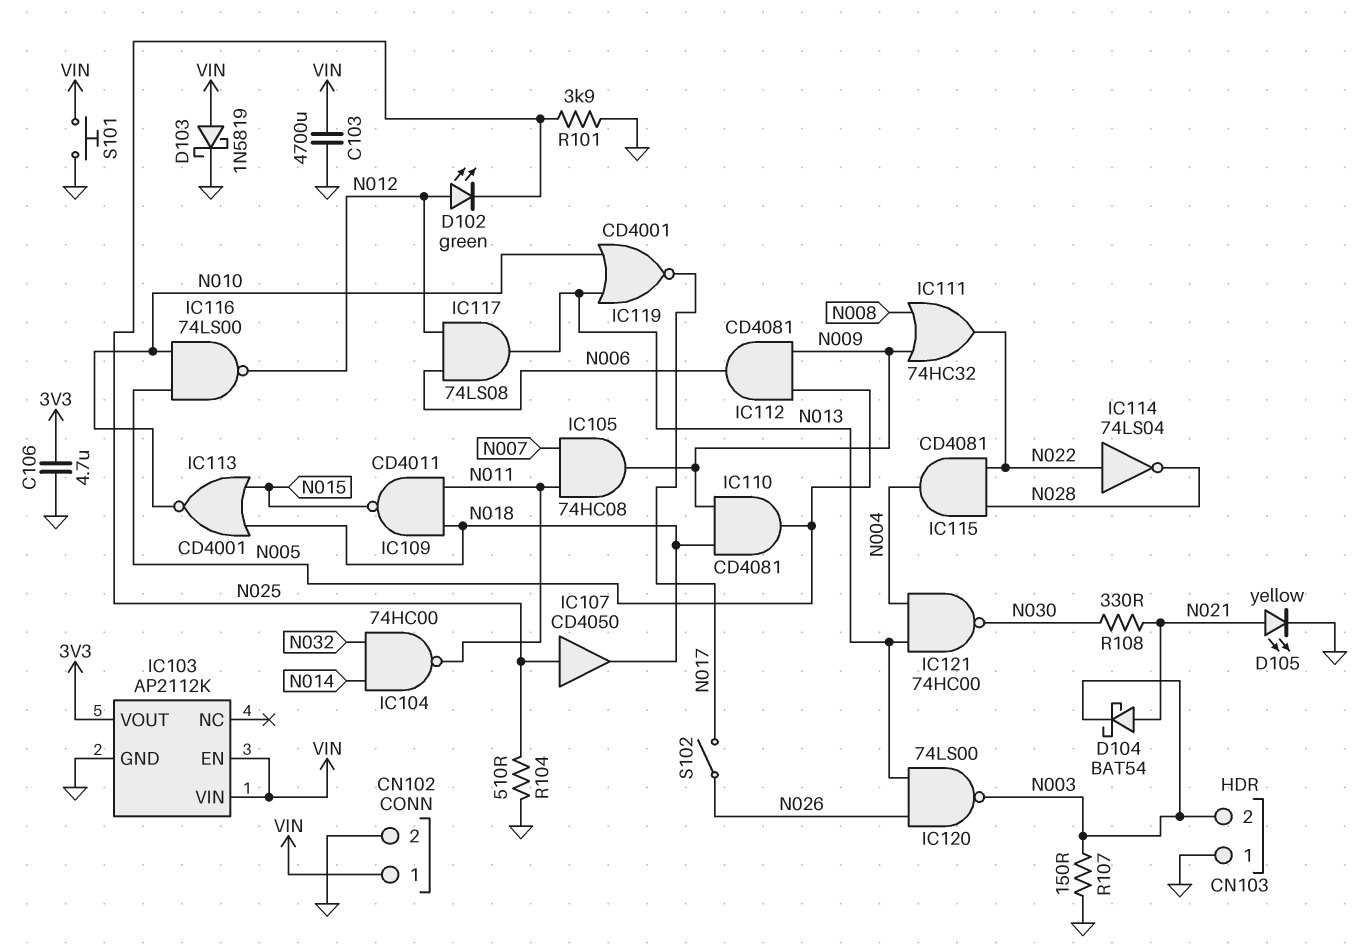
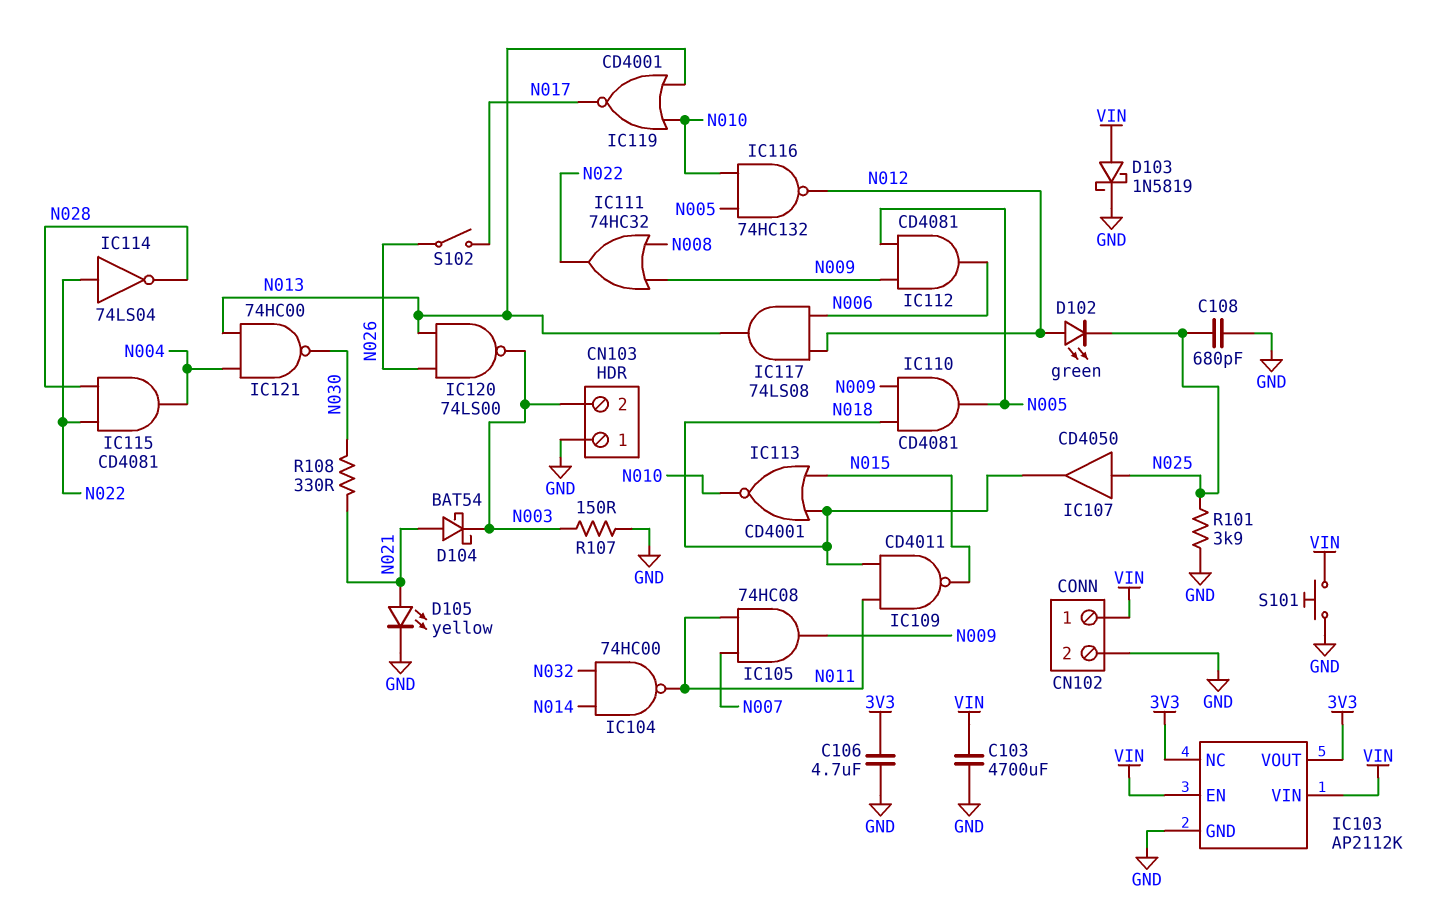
C108: none -> 680pF (GND, N025)
IC103 pin NC: none -> 3V3
IC116: NAND 74LS00 (in N005, in N010, out N012) -> NAND 74HC132 (in N005, in N010, out N012)
R104: 510 (GND, N025) -> none

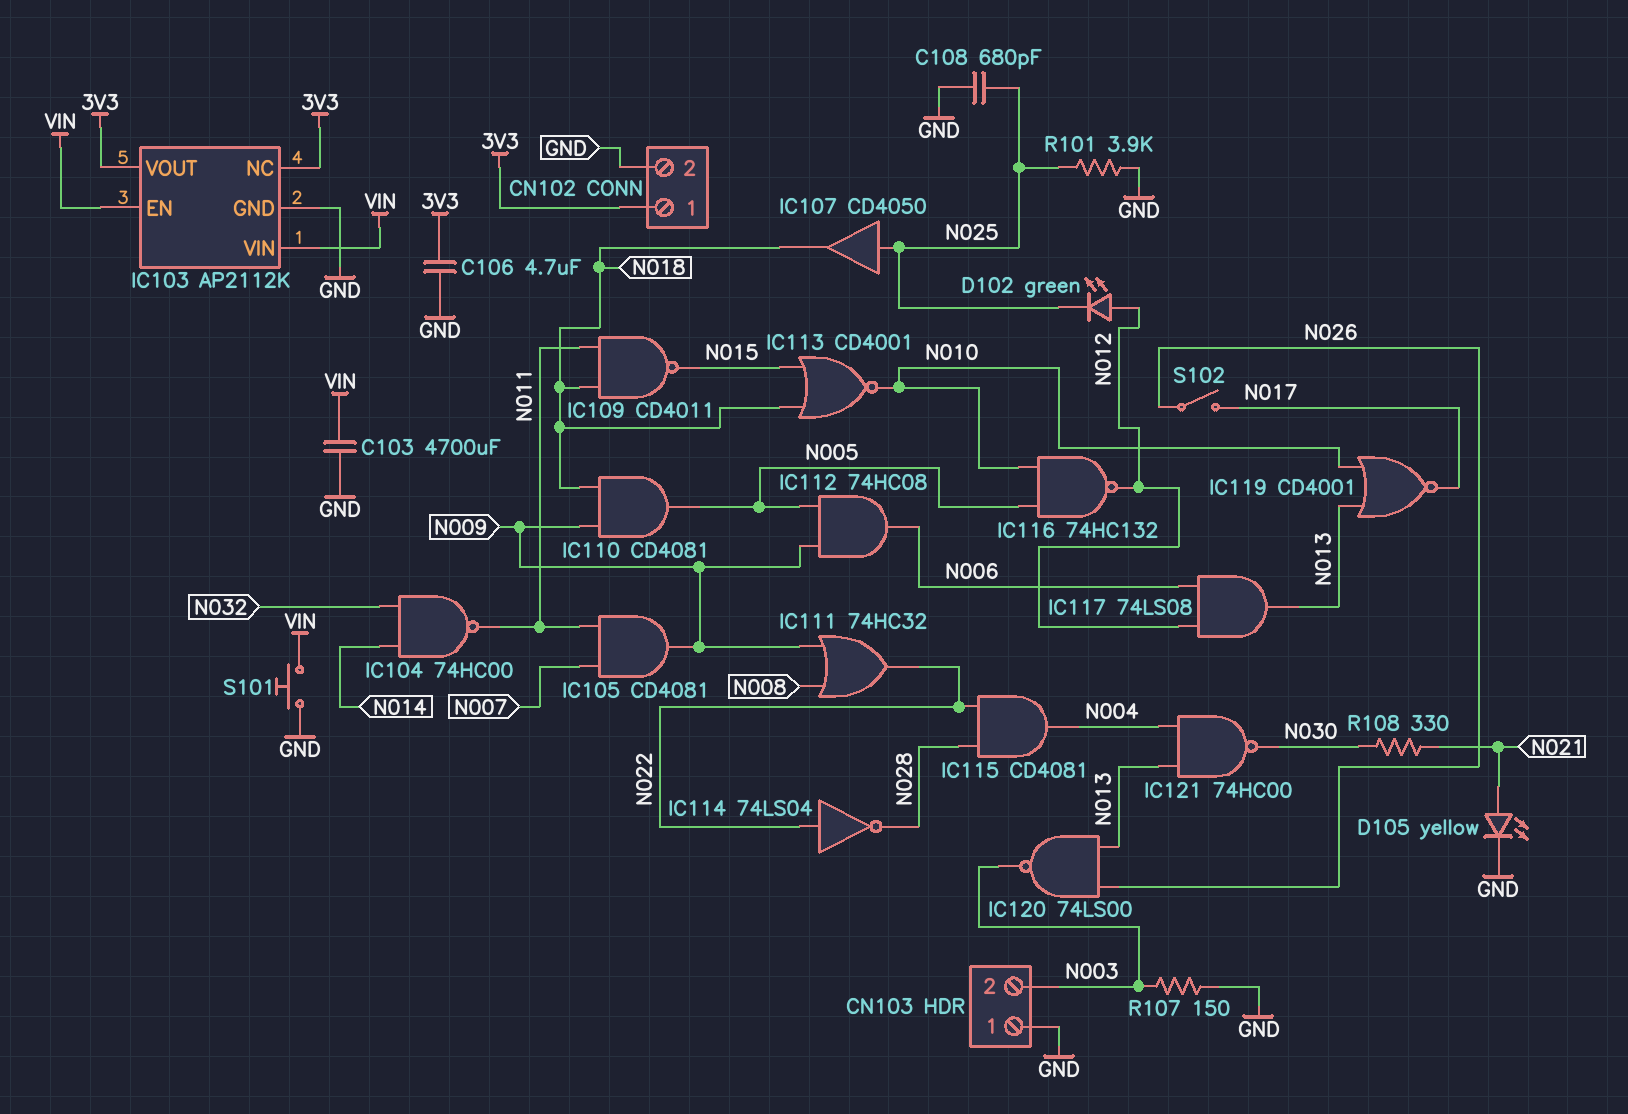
CN102 pin 1: VIN -> 3V3
D103: schottky 1N5819 (A VIN, K GND) -> none
D104: schottky BAT54 (A N021, K N003) -> none
IC105: AND 74HC08 (in N007, in N011, out N009) -> AND CD4081 (in N007, in N011, out N009)
IC112: AND CD4081 (in N005, in N009, out N006) -> AND 74HC08 (in N005, in N009, out N006)

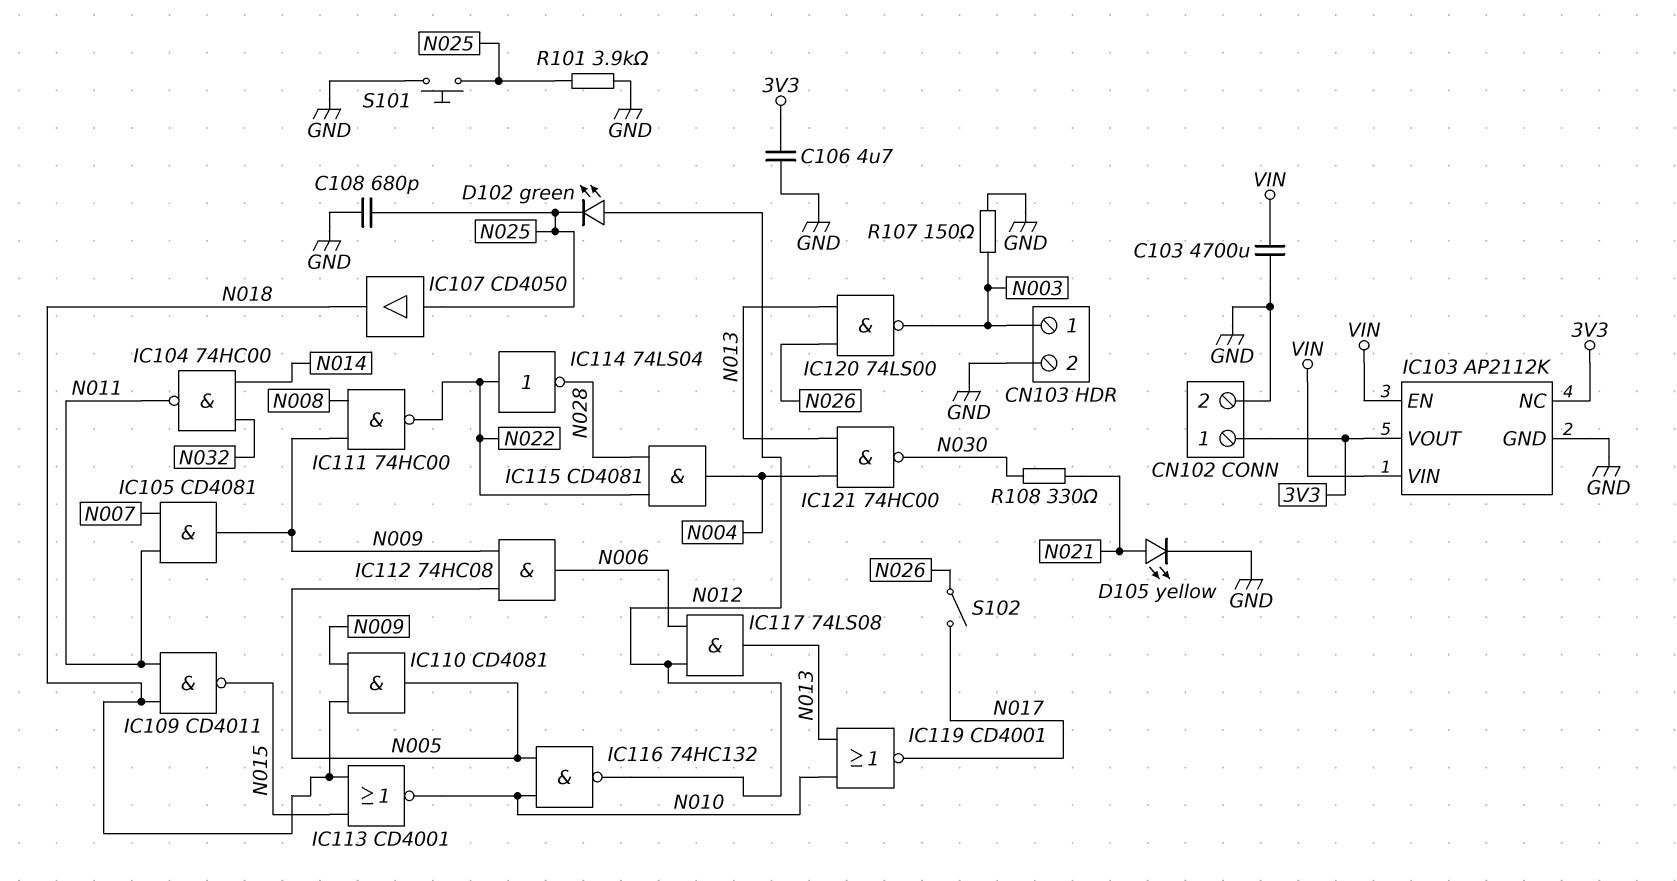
CN103 pin 1: GND -> N003
CN103 pin 2: N003 -> GND
IC111: OR 74HC32 (in N008, in N009, out N022) -> NAND 74HC00 (in N008, in N009, out N022)
S101: button (GND, VIN) -> button (GND, N025)

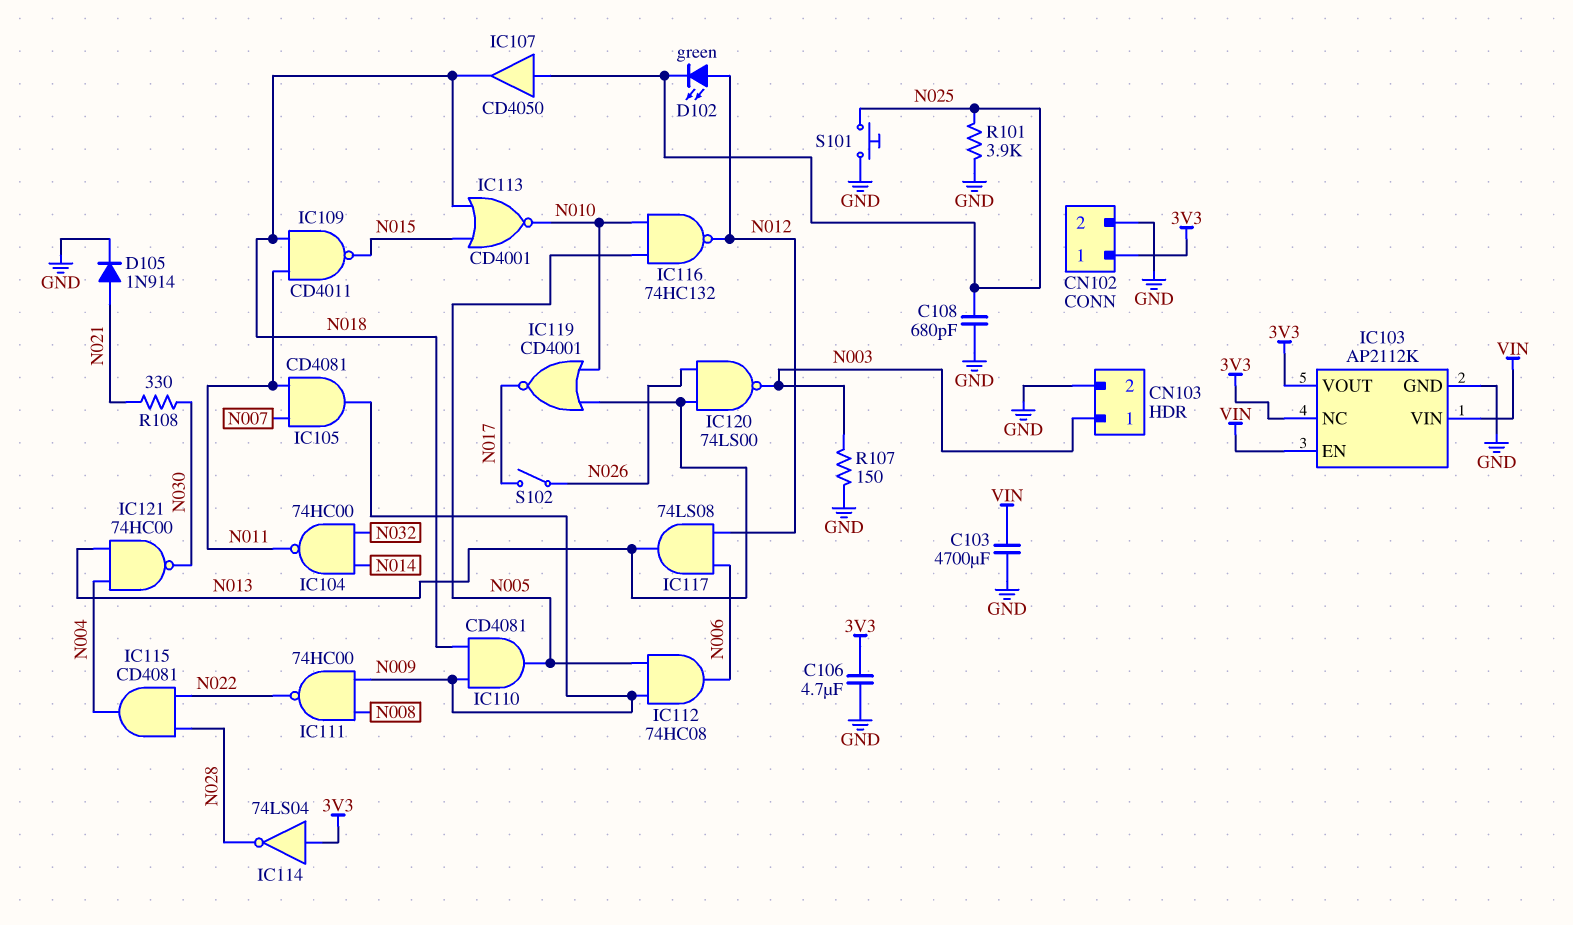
D105: LED yellow (A N021, K GND) -> diode 1N914 (A N021, K GND)
IC114: NOT 74LS04 (in N022, out N028) -> NOT 74LS04 (in 3V3, out N028)

